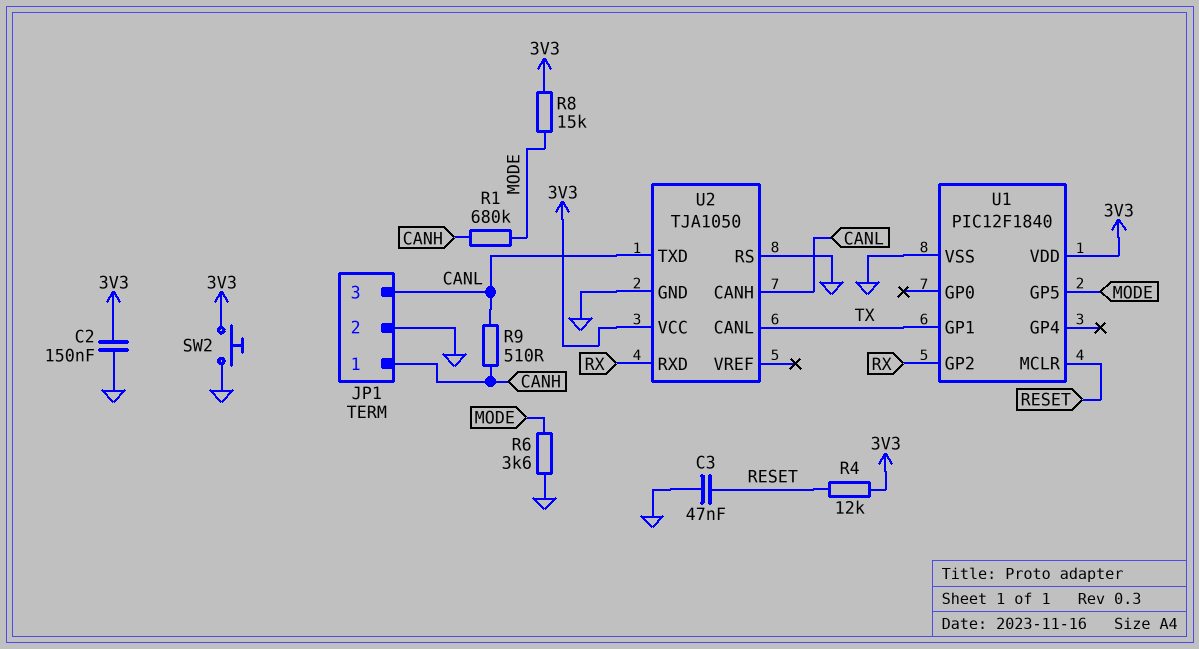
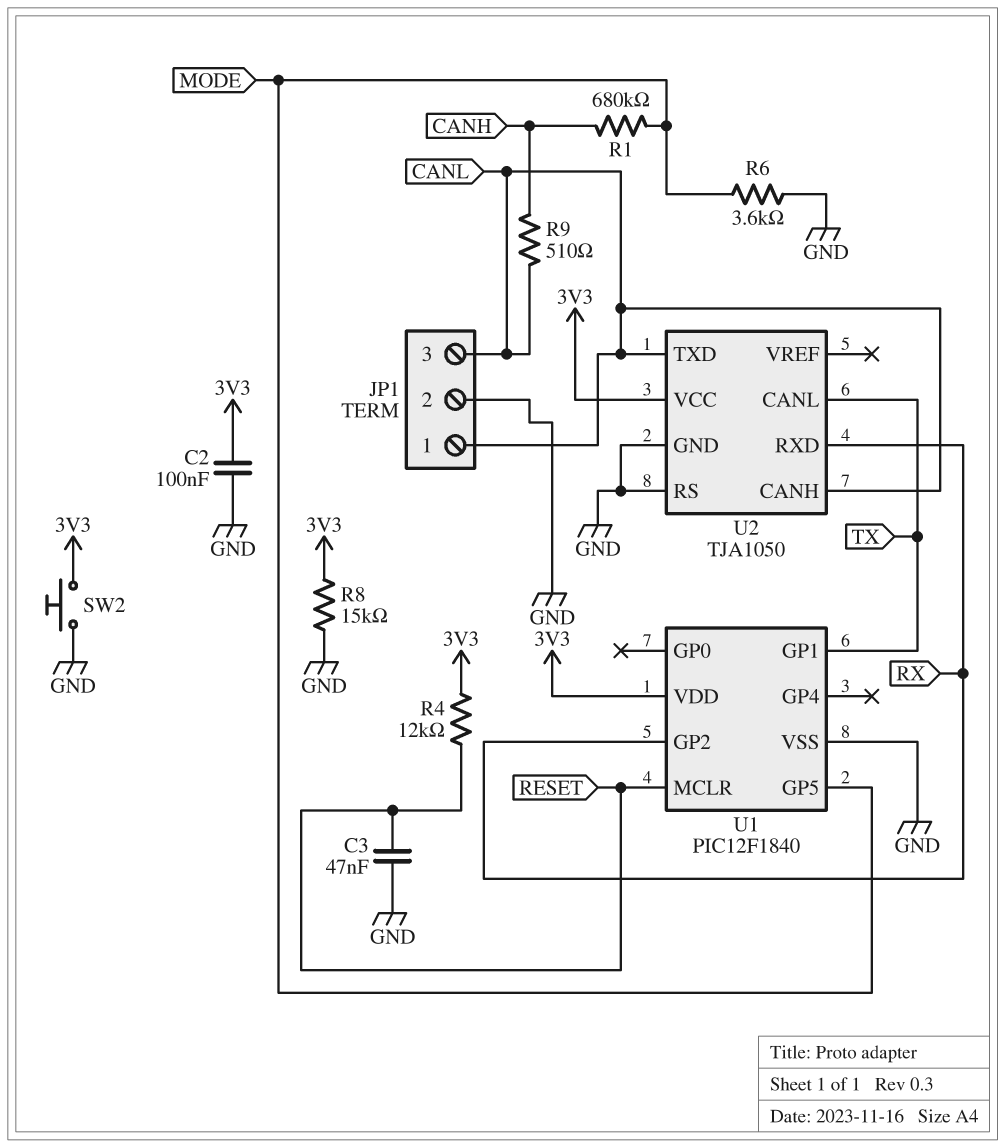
C2: 150nF (3V3, GND) -> 100nF (3V3, GND)
JP1 pin 1: CANH -> CANL
R8: 15k (3V3, MODE) -> 15k (3V3, GND)

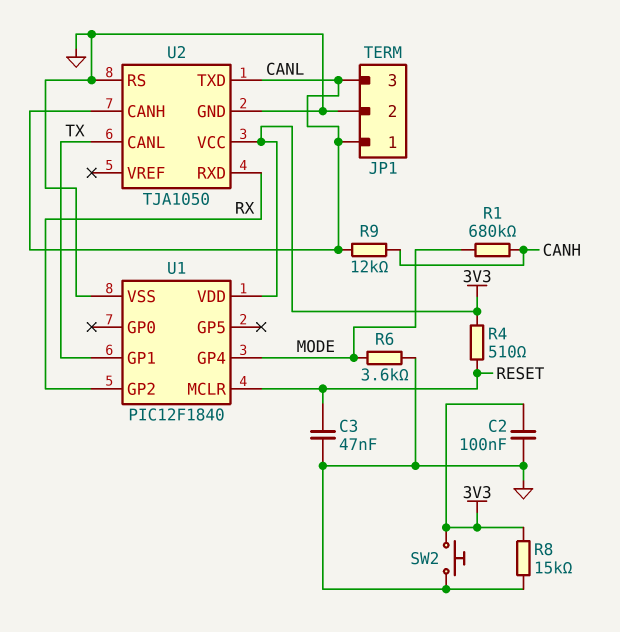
R4: 12k (3V3, RESET) -> 510 (3V3, RESET)
R9: 510 (CANH, CANL) -> 12k (CANH, CANL)
U1 pin GP4: none -> MODE
U1 pin GP5: MODE -> none

